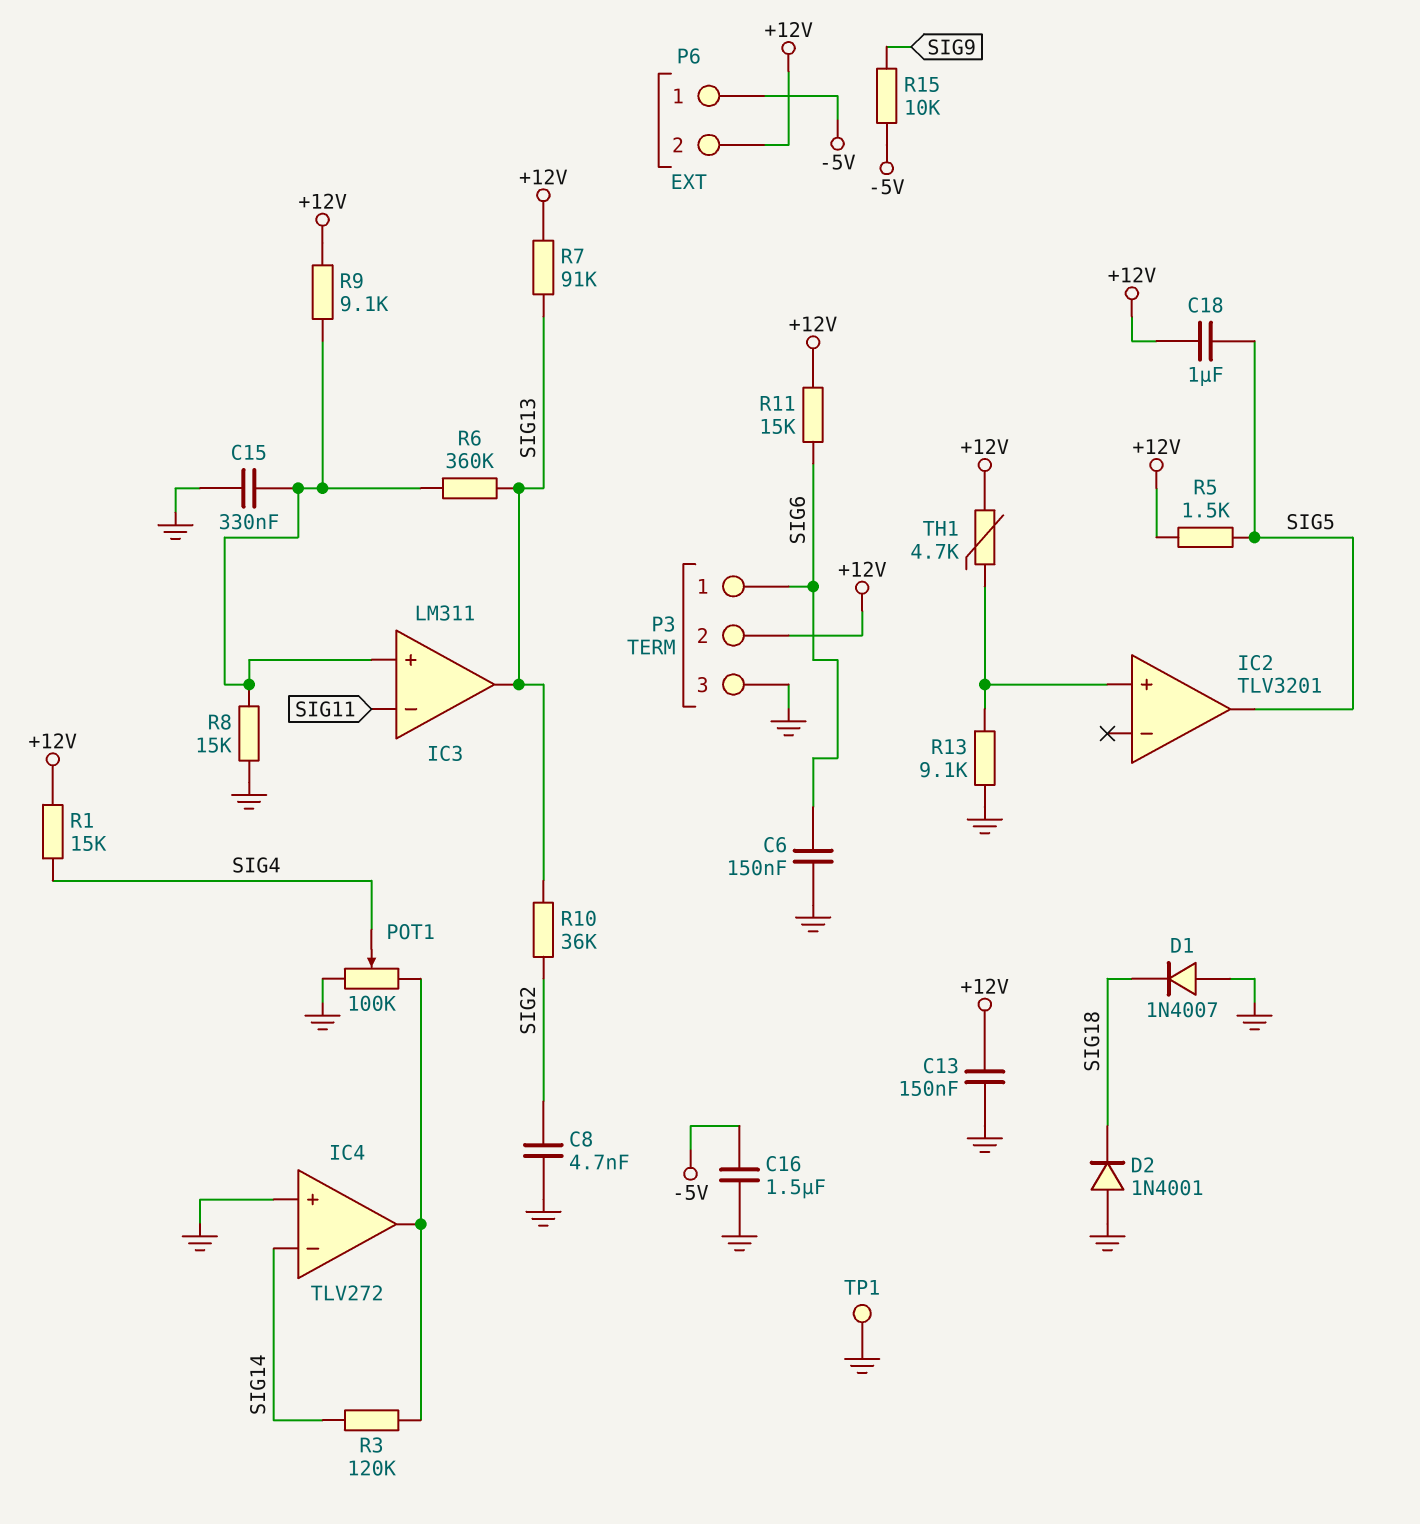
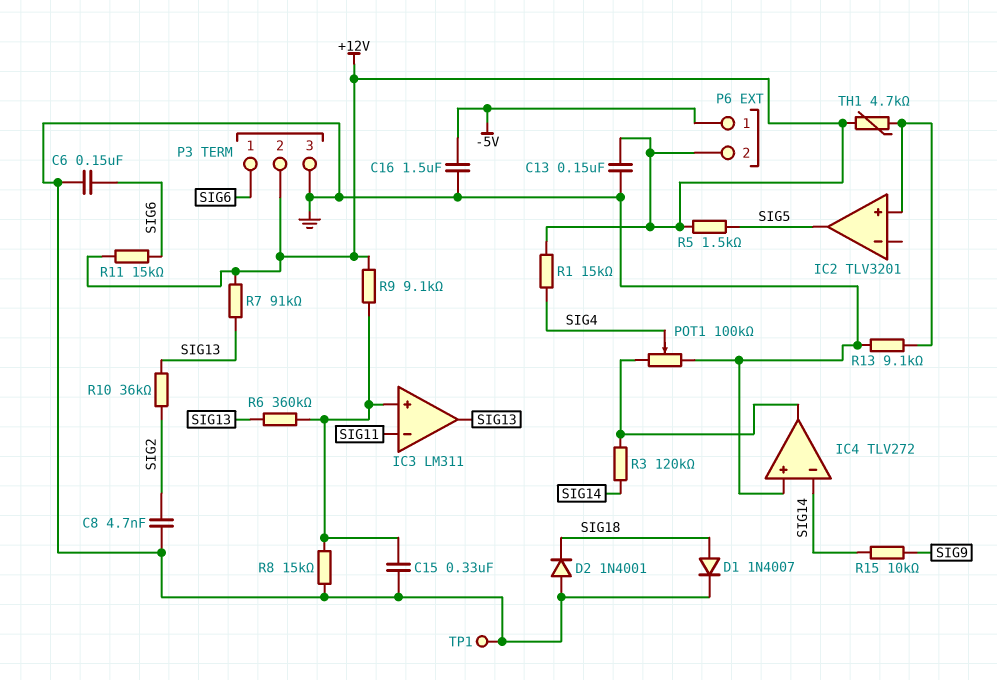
C18: 1uF (+12V, SIG5) -> none
D1: diode 1N4007 (A GND, K SIG18) -> diode 1N4007 (A SIG18, K GND)
R15: 10k (-5V, SIG9) -> 10k (SIG9, SIG14)

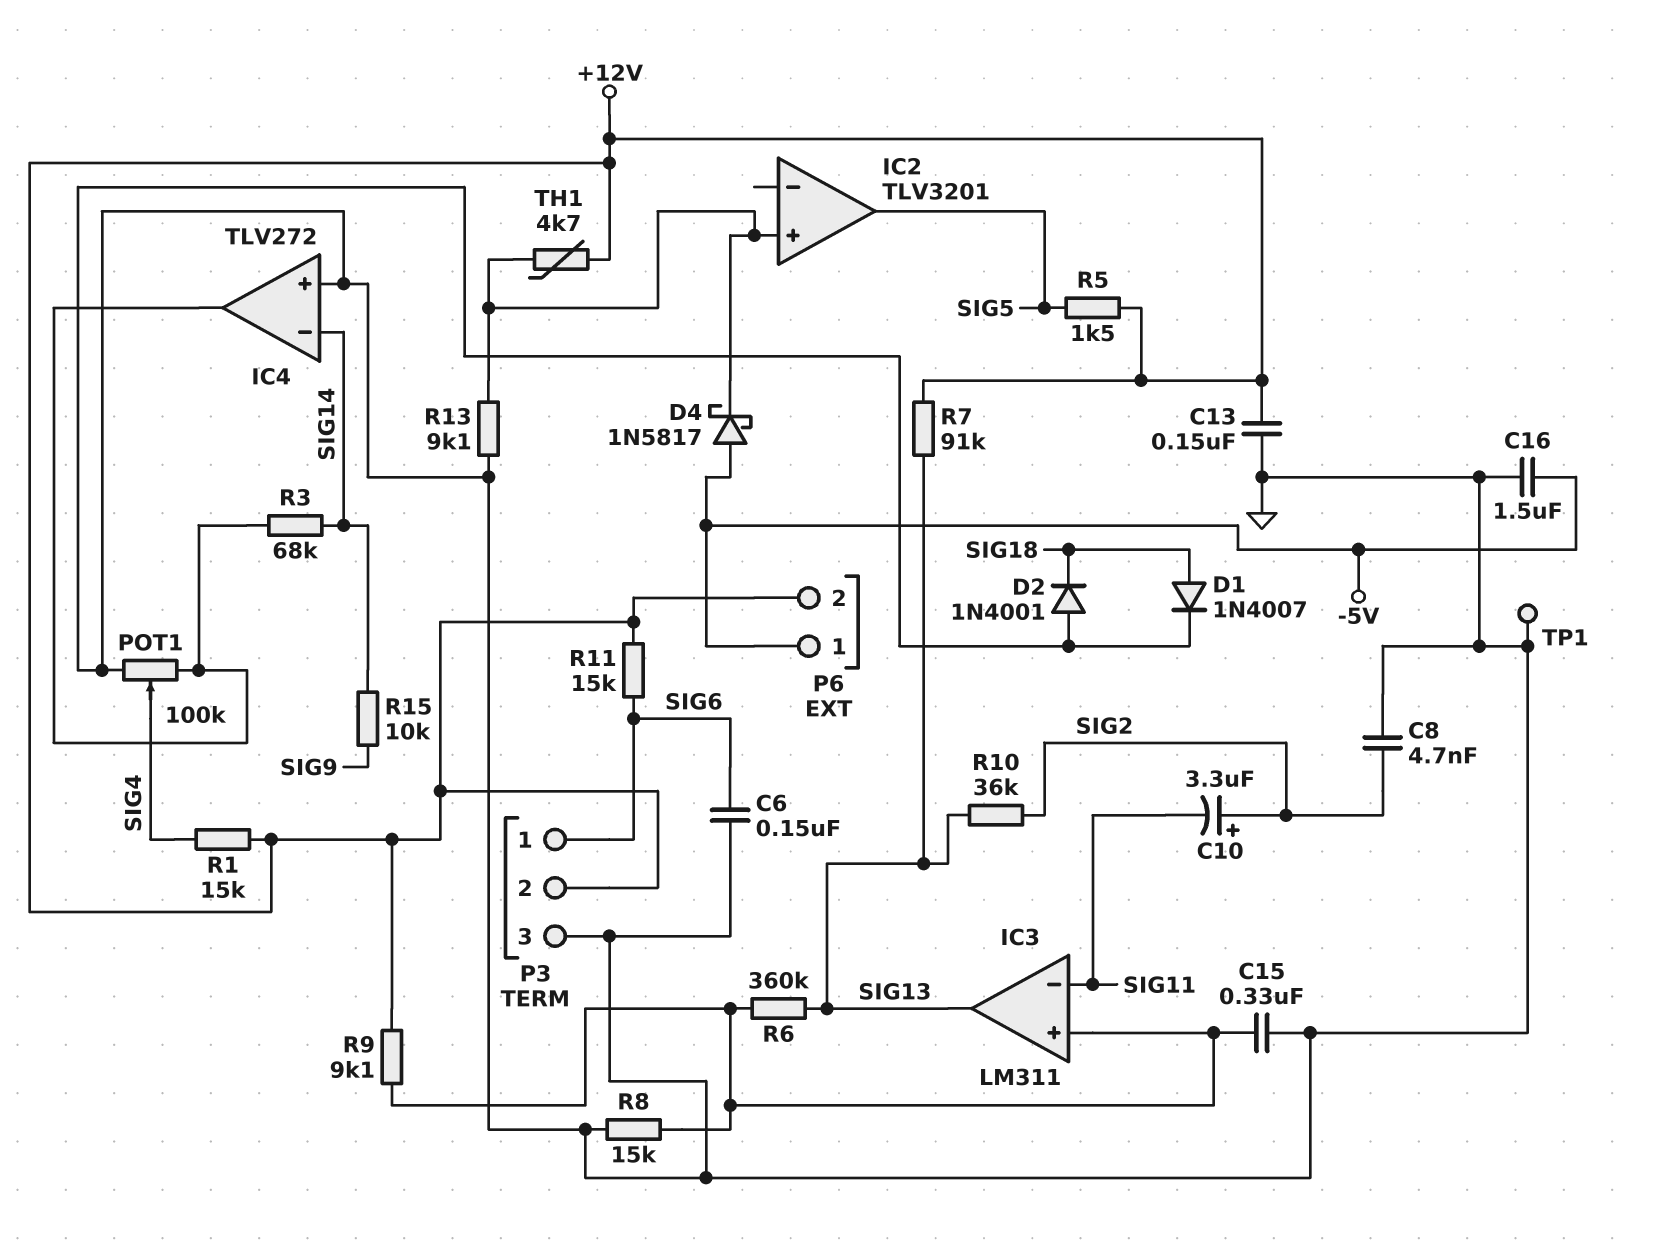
C10: none -> 3.3uF (plus SIG2, minus SIG11)
D4: none -> schottky 1N5817 (A -5V, K IC2/in+)
R3: 120k (IC4/out, SIG14) -> 68k (IC4/out, SIG14)

